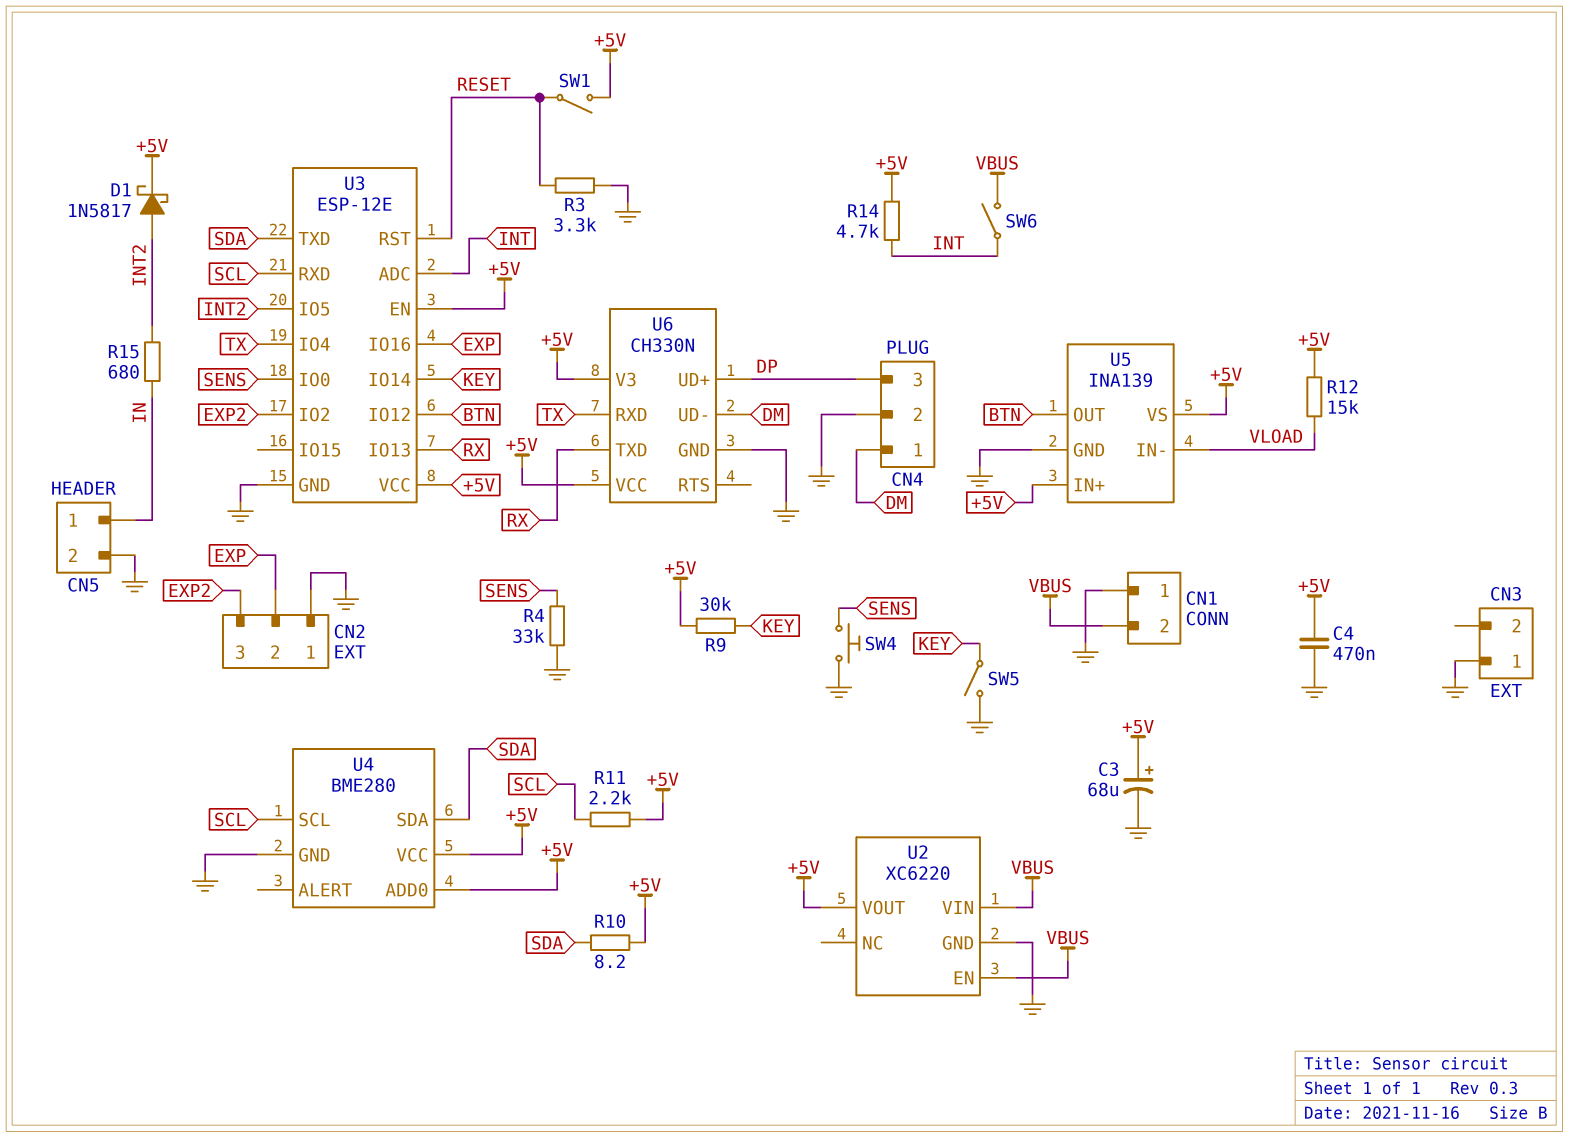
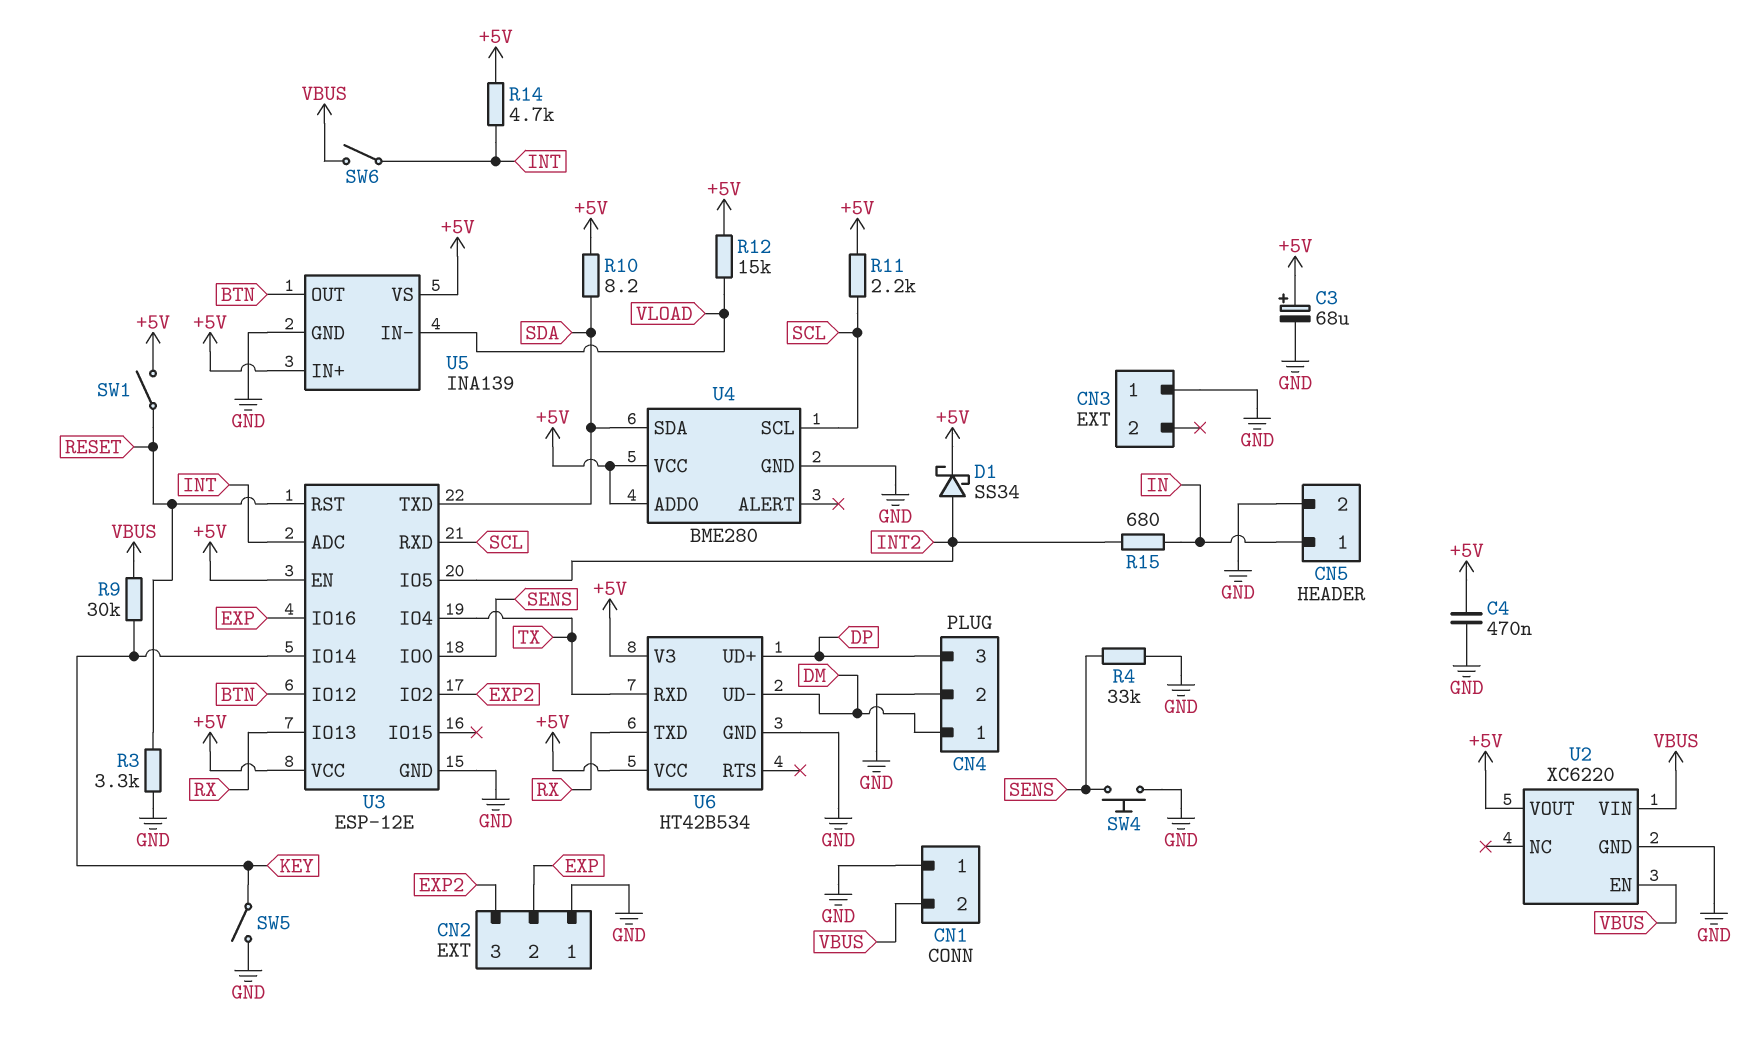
D1: schottky 1N5817 (A INT2, K +5V) -> schottky SS34 (A INT2, K +5V)
R9: 30k (+5V, KEY) -> 30k (KEY, VBUS)
U6: CH330N -> HT42B534

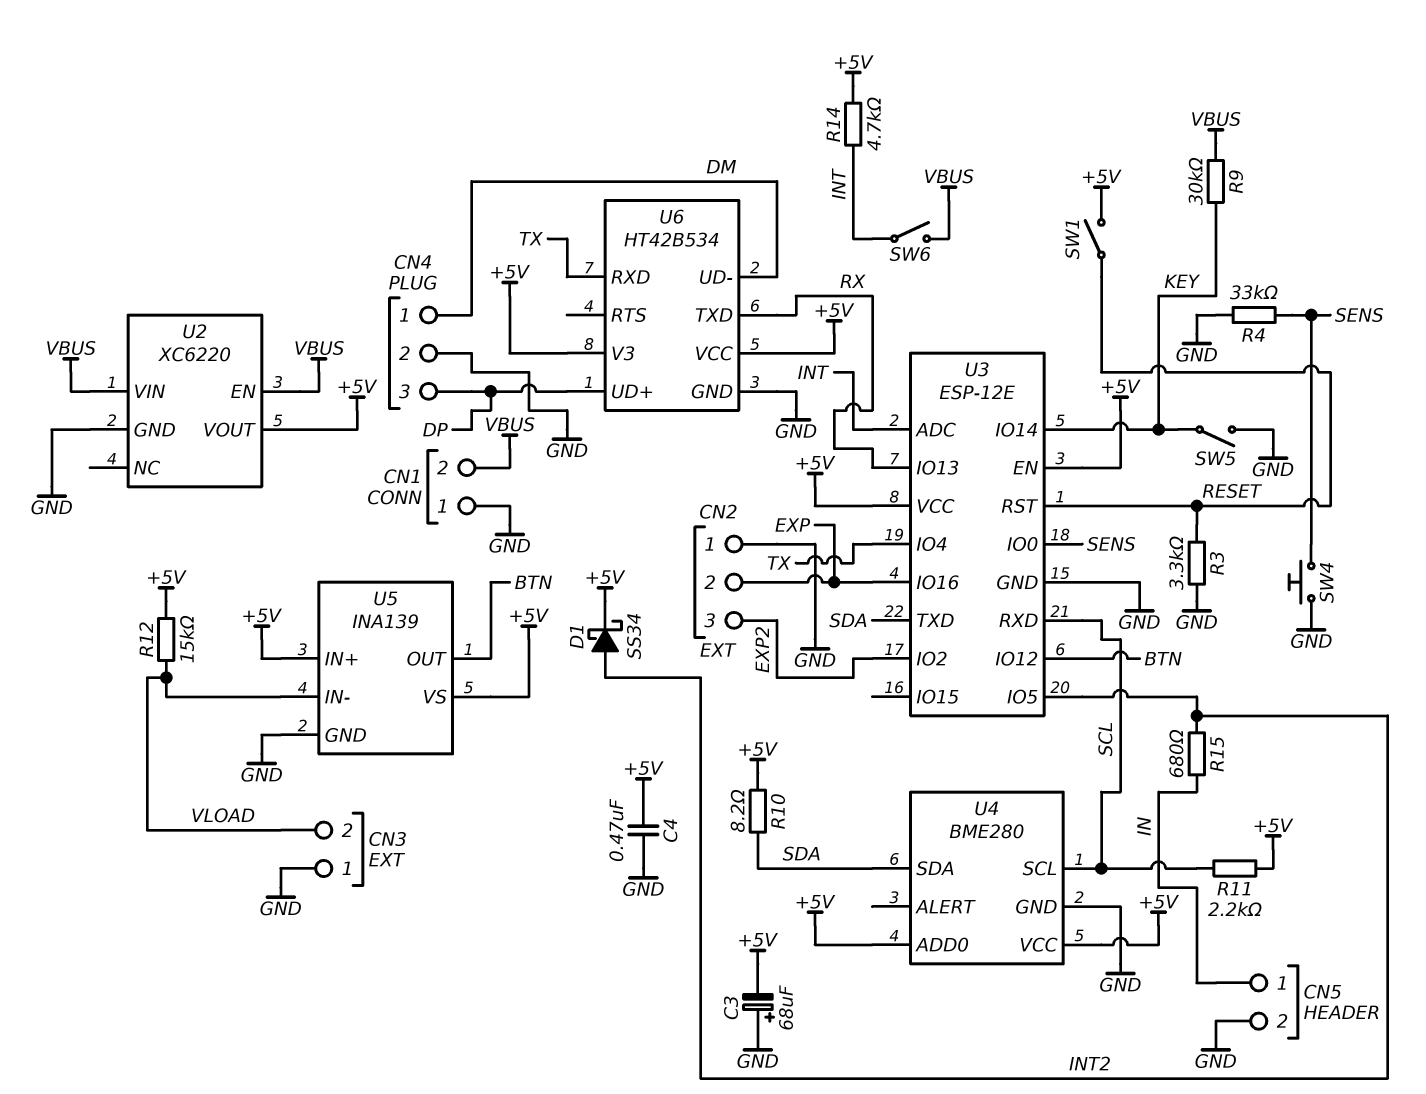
C3: 68uF (plus +5V, minus GND) -> 68uF (plus GND, minus +5V)
CN3 pin 2: none -> VLOAD

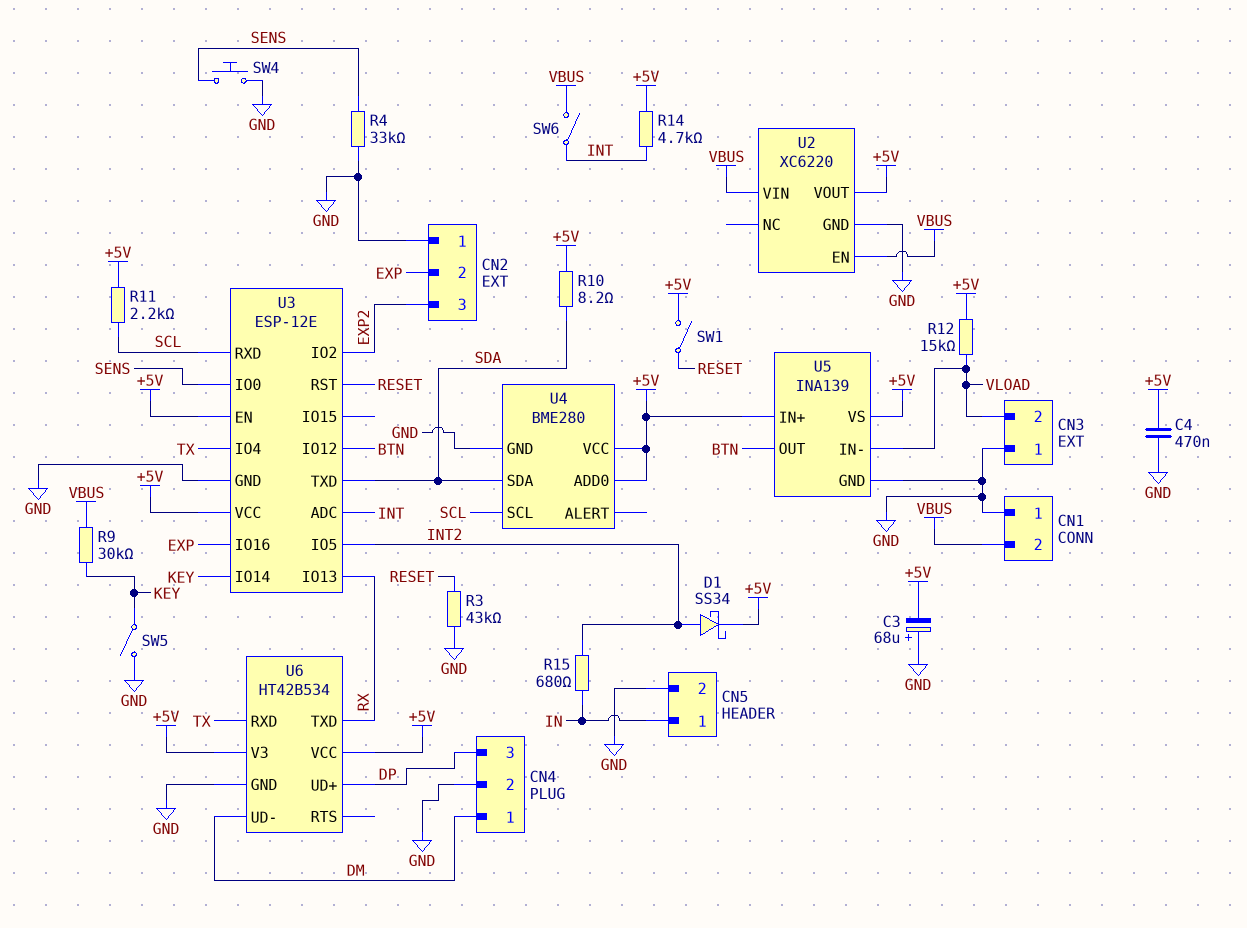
R3: 3.3k (GND, RESET) -> 43k (GND, RESET)

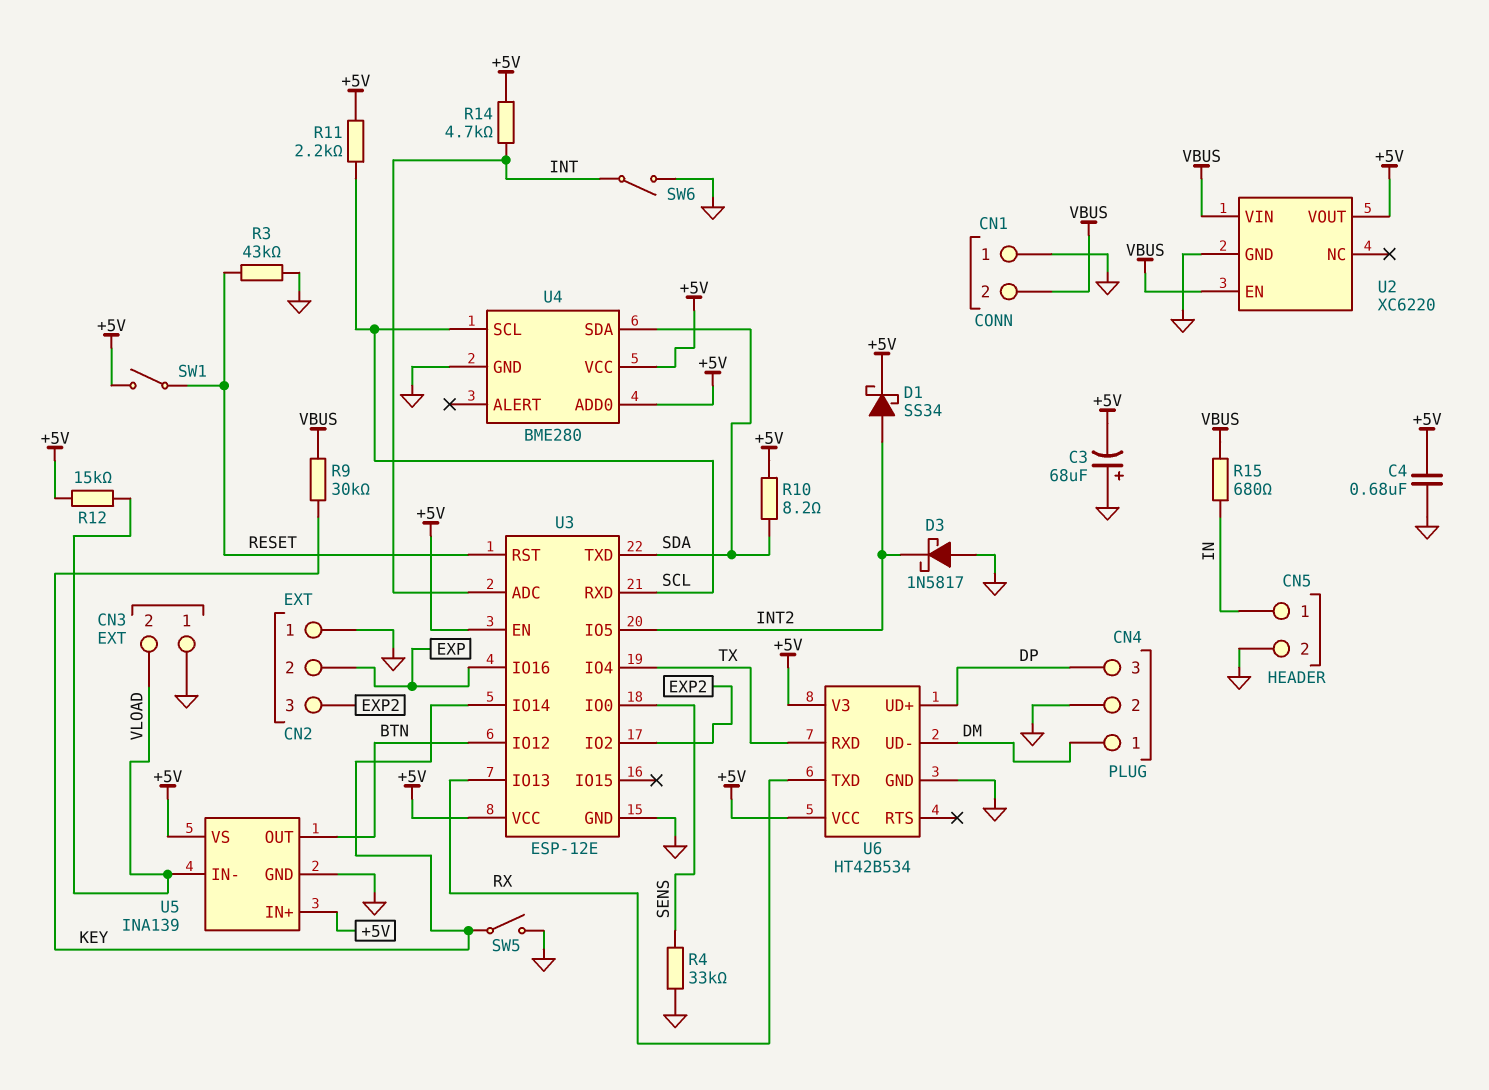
C4: 470nF (+5V, GND) -> 680nF (+5V, GND)
D3: none -> schottky 1N5817 (A GND, K INT2)
R15: 680 (IN, INT2) -> 680 (IN, VBUS)
SW4: button (GND, SENS) -> none
SW6: switch (INT, VBUS) -> switch (GND, INT)

